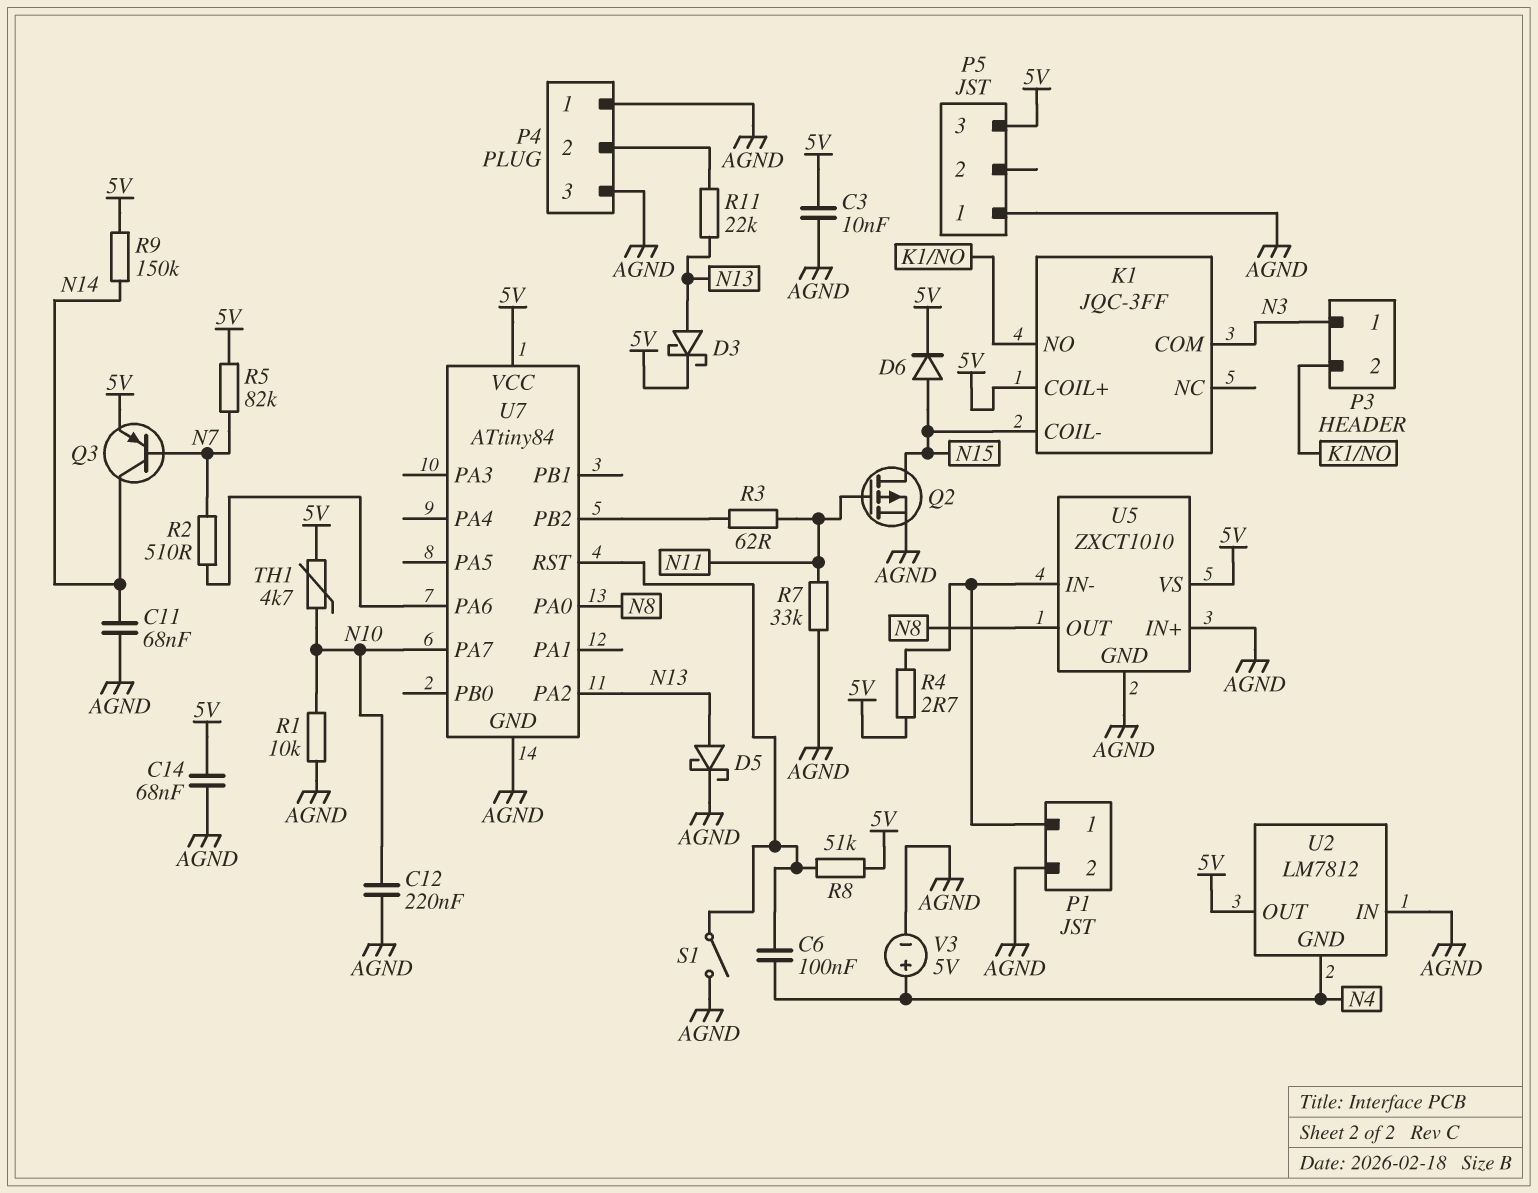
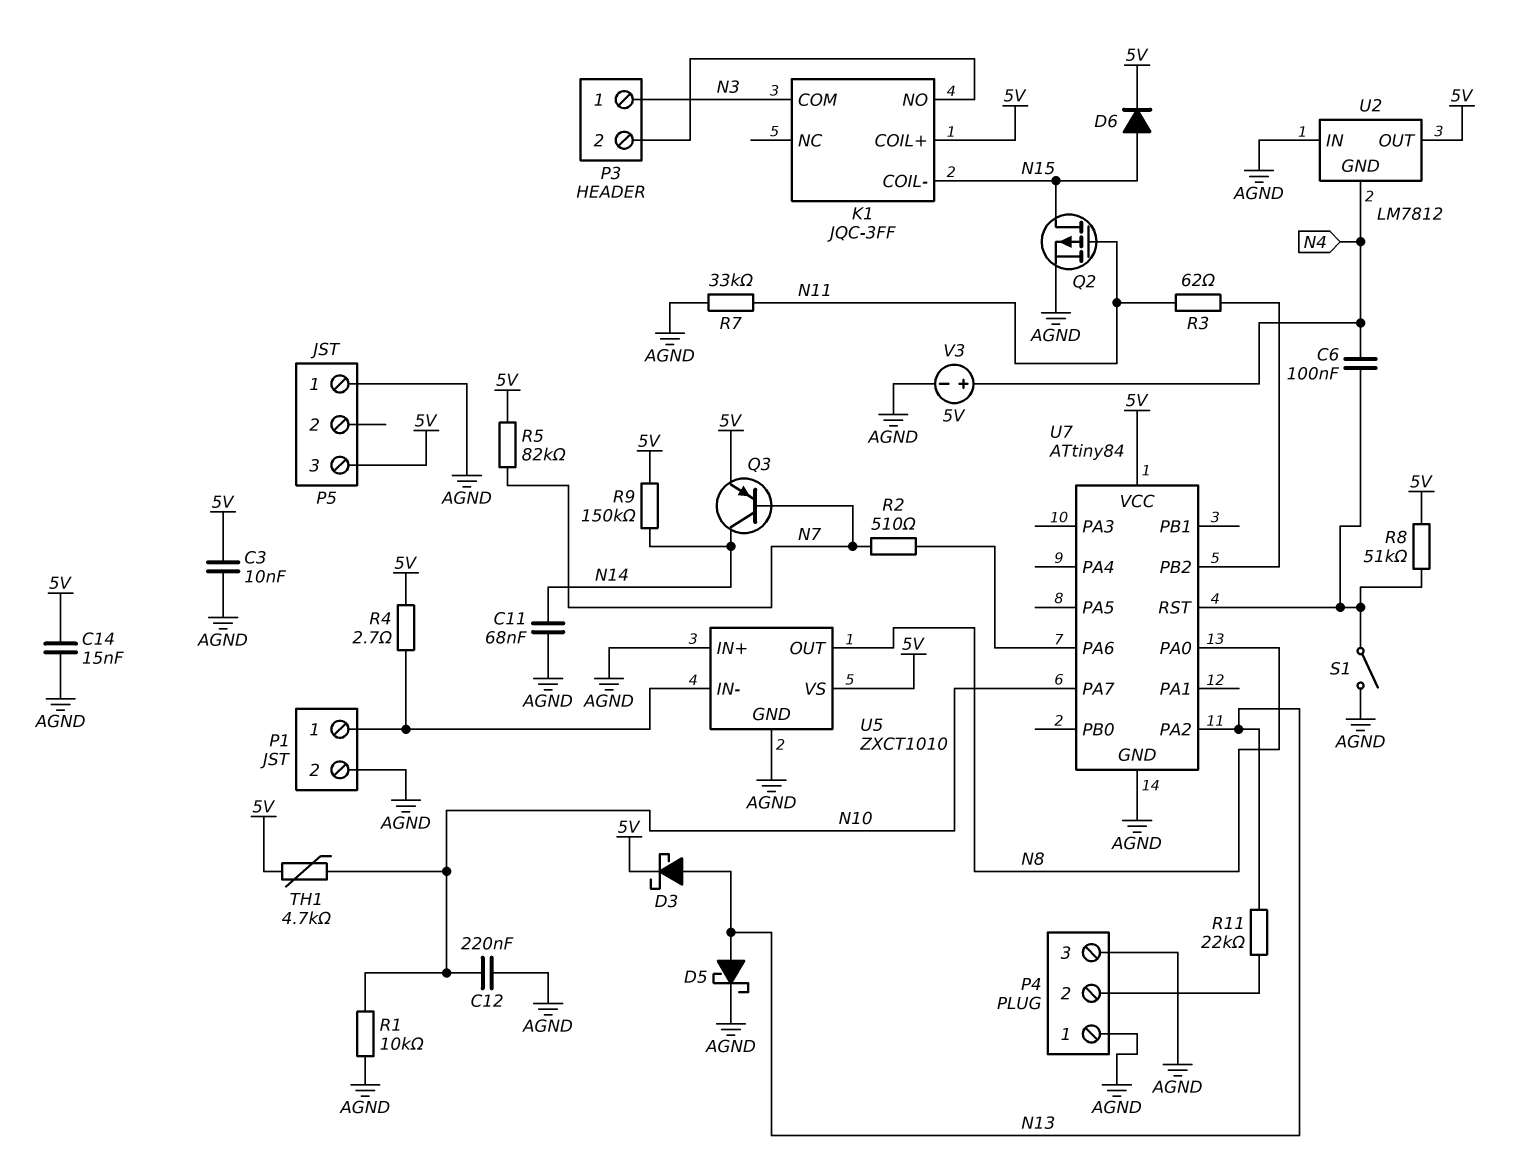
C14: 68nF (5V, AGND) -> 15nF (5V, AGND)

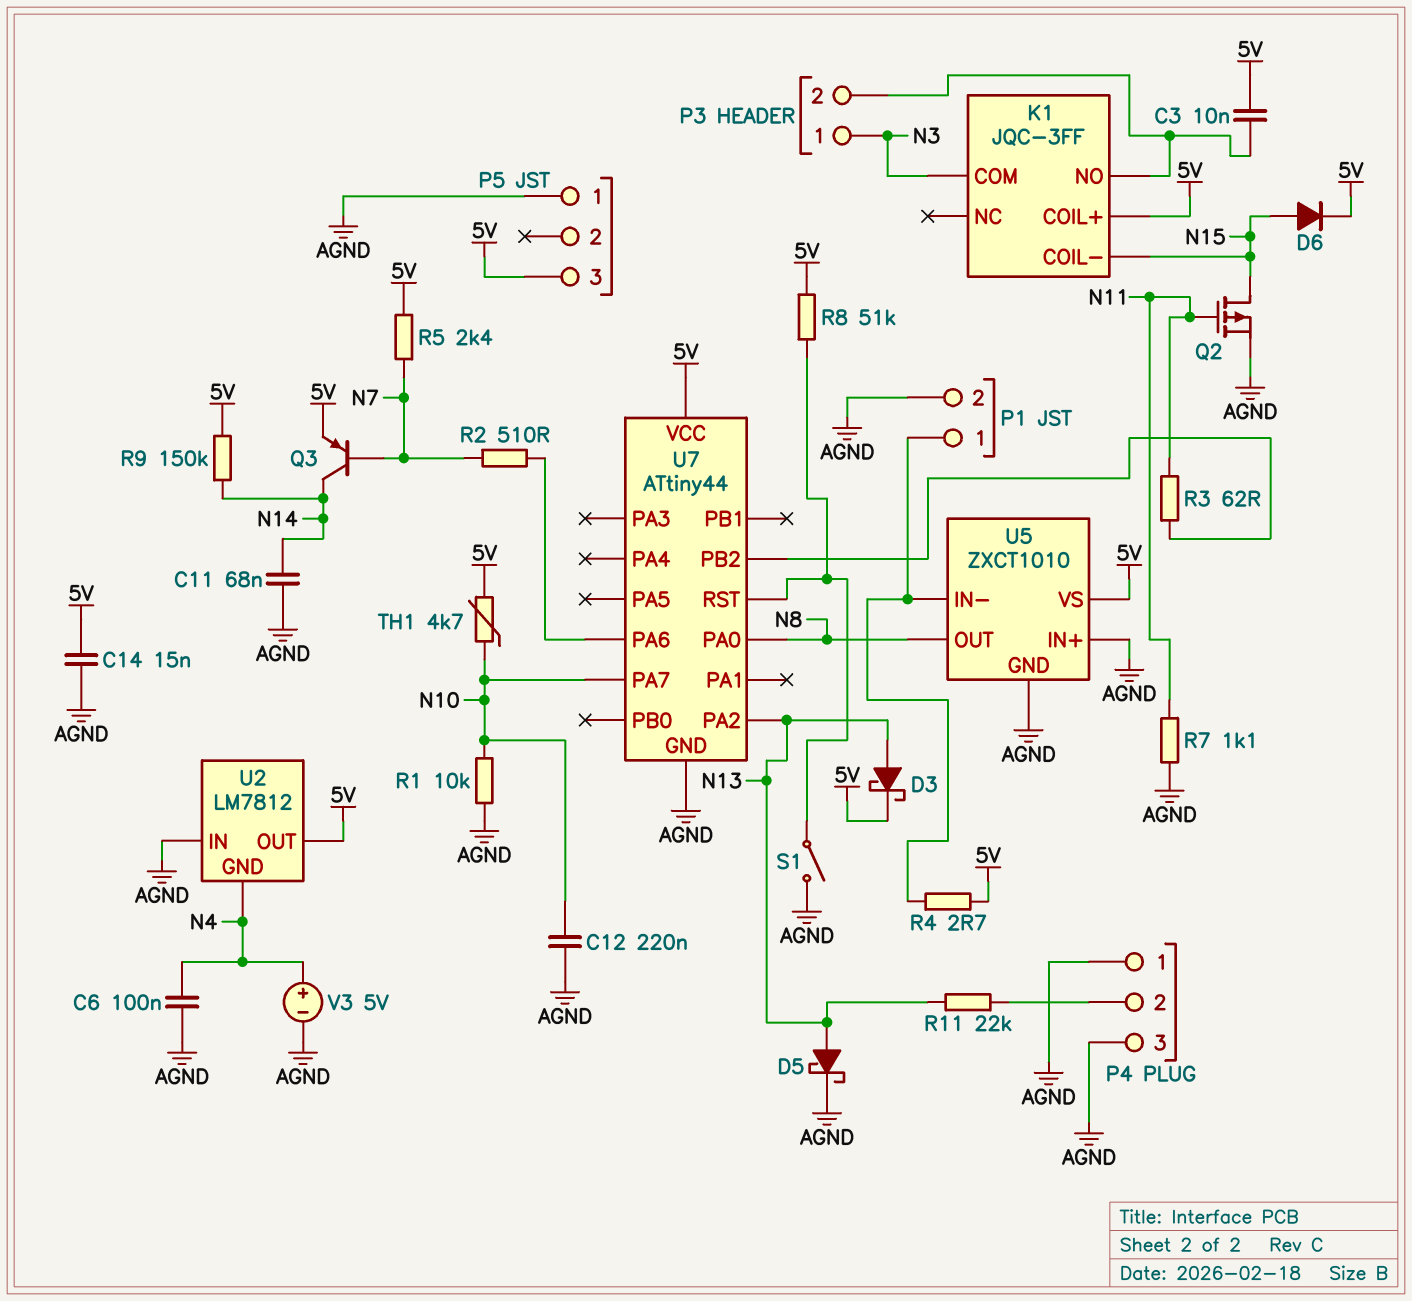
C3: 10nF (5V, AGND) -> 10nF (5V, K1/NO)
C6: 100nF (N4, U7/RST) -> 100nF (AGND, N4)
R5: 82k (5V, N7) -> 2.4k (5V, N7)
R7: 33k (AGND, N11) -> 1.1k (AGND, N11)
U7: ATtiny84 -> ATtiny44

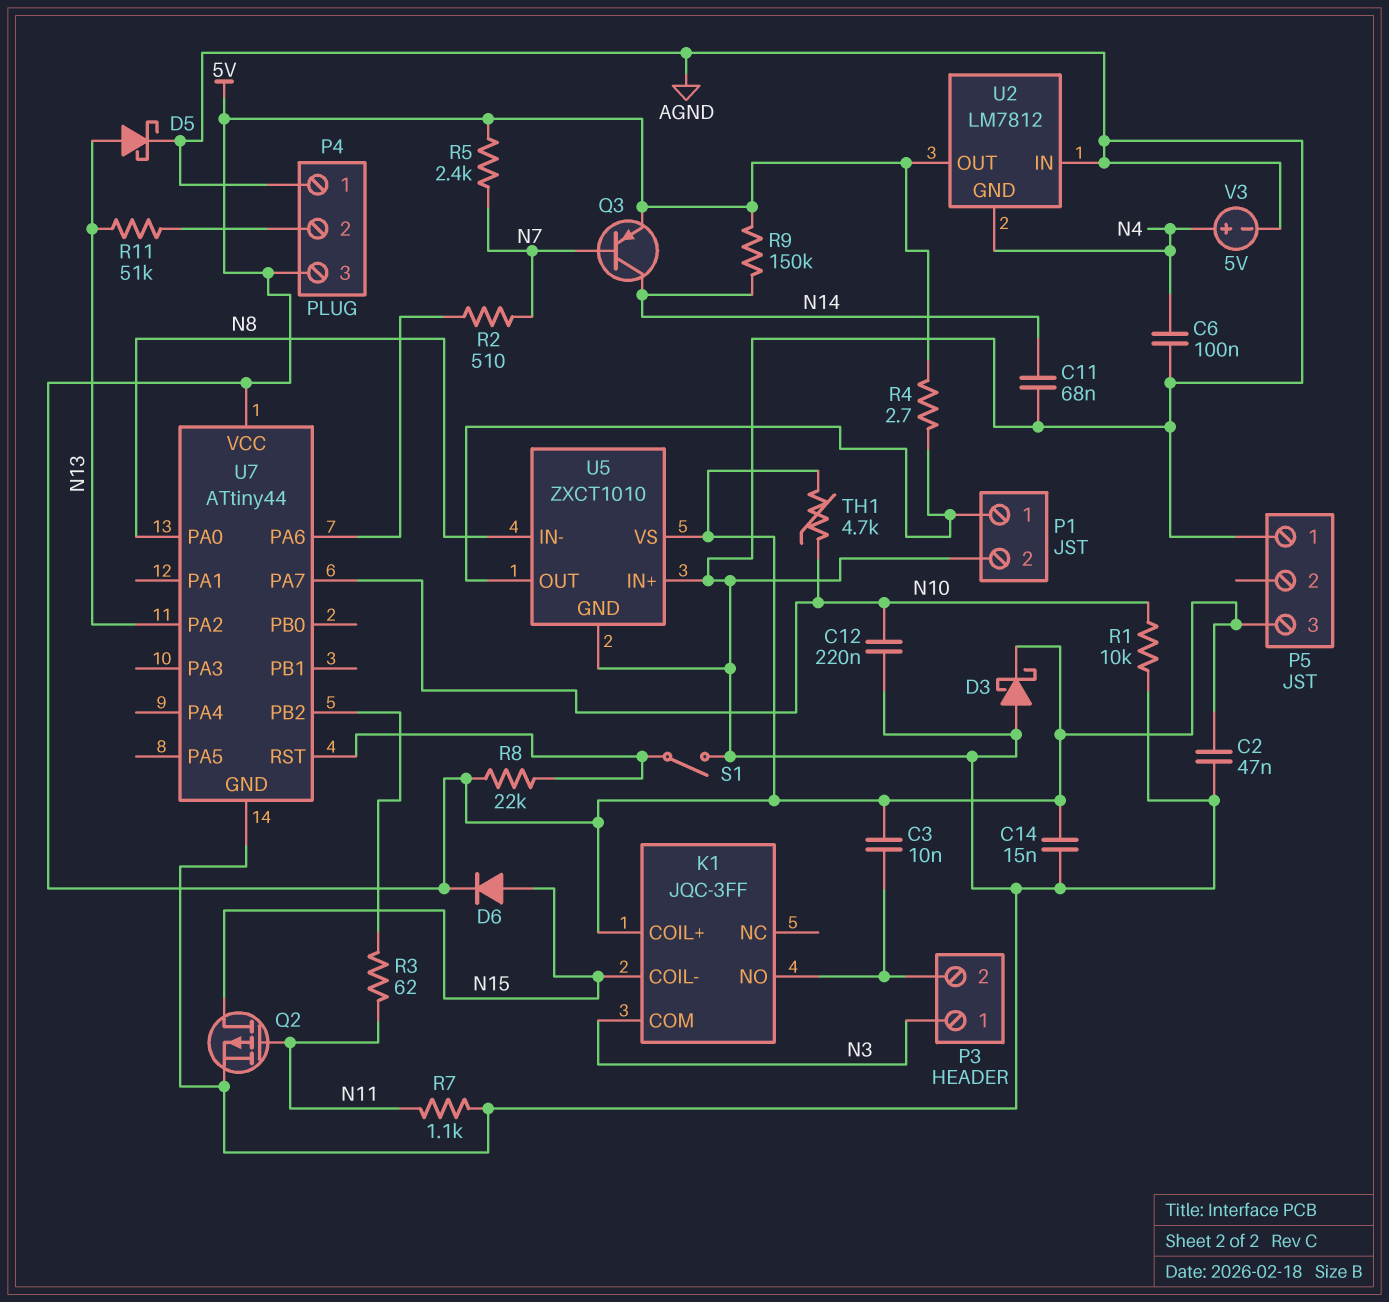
C2: none -> 47nF (5V, AGND)
D3: schottky (A N13, K 5V) -> schottky (A AGND, K 5V)
P4 pin 3: AGND -> 5V
R8: 51k (5V, U7/RST) -> 22k (5V, U7/RST)
R11: 22k (N13, P4/2) -> 51k (N13, P4/2)
U5 pin IN-: P1/1 -> N8
U5 pin OUT: N8 -> P1/1

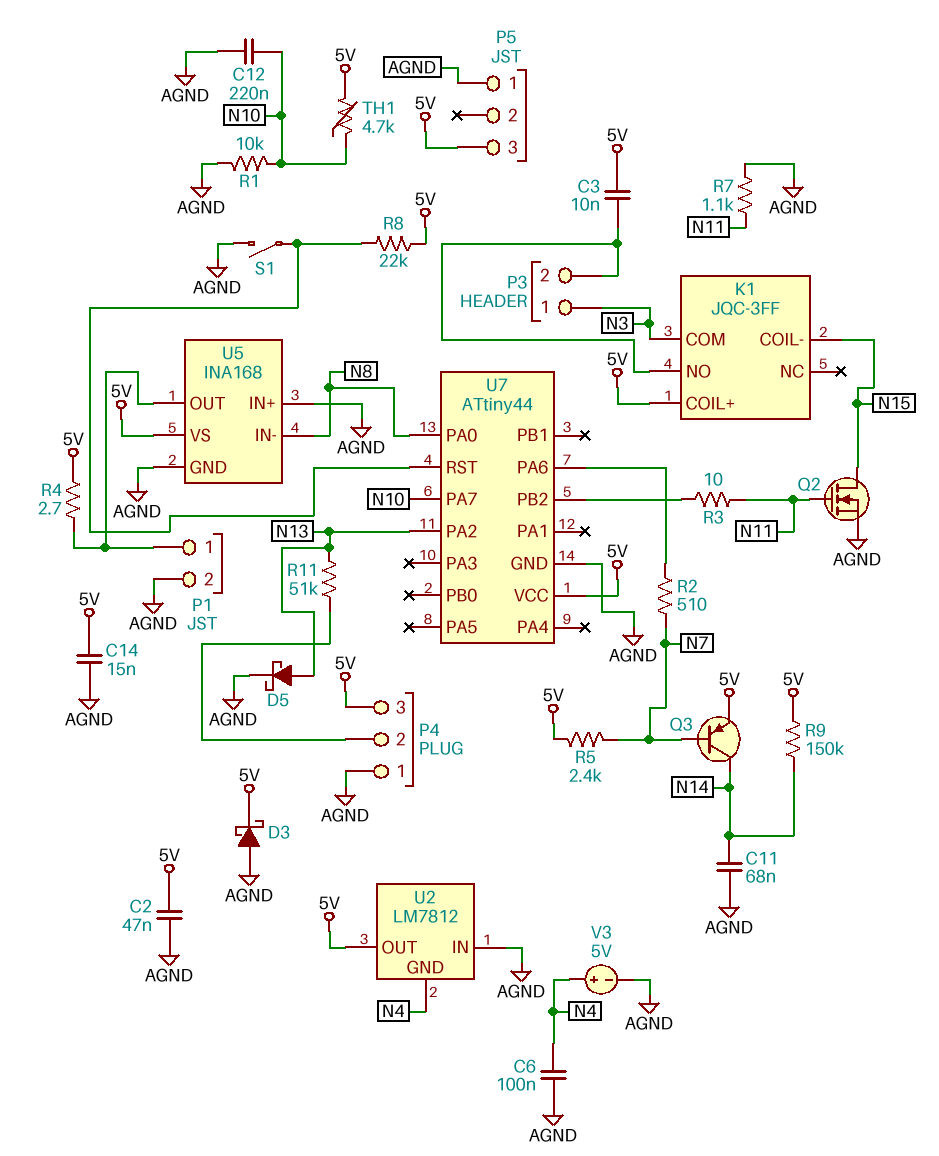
D6: diode (A N15, K 5V) -> none
Q2: PMOS (G N11, D N15, S AGND) -> NMOS (G N11, D N15, S AGND)
R3: 62 (N11, U7/PB2) -> 10 (N11, U7/PB2)
U5: ZXCT1010 -> INA168

